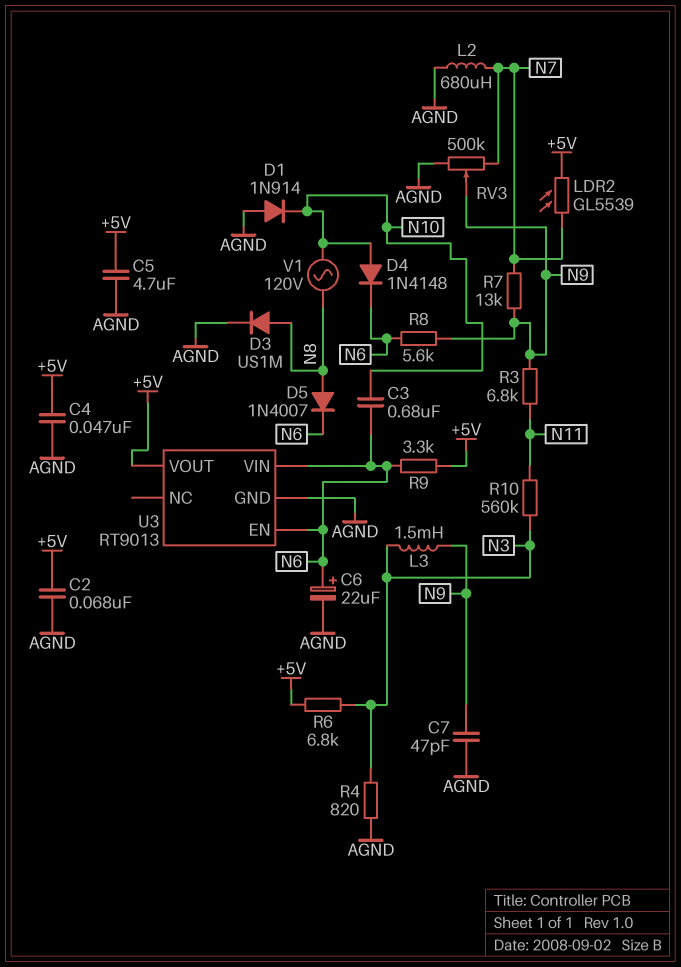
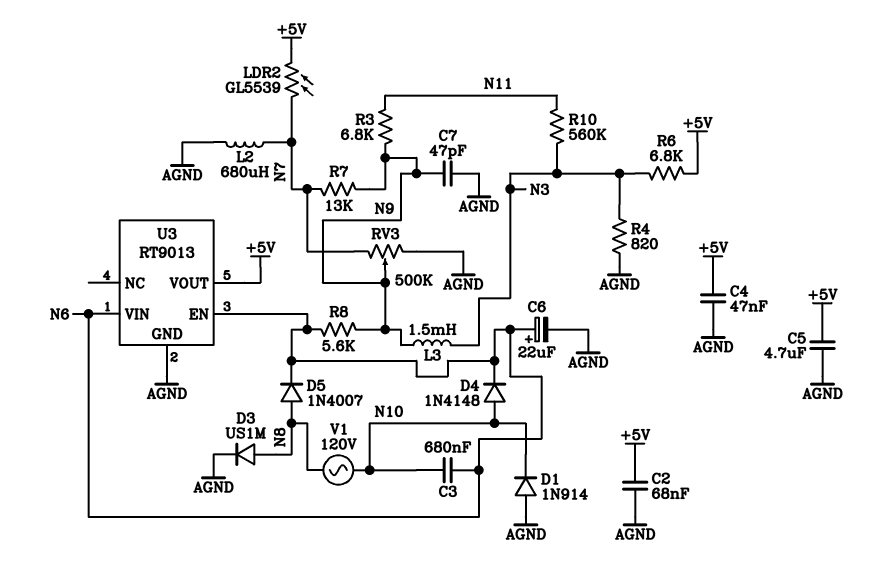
R9: 3.3k (+5V, N6) -> none

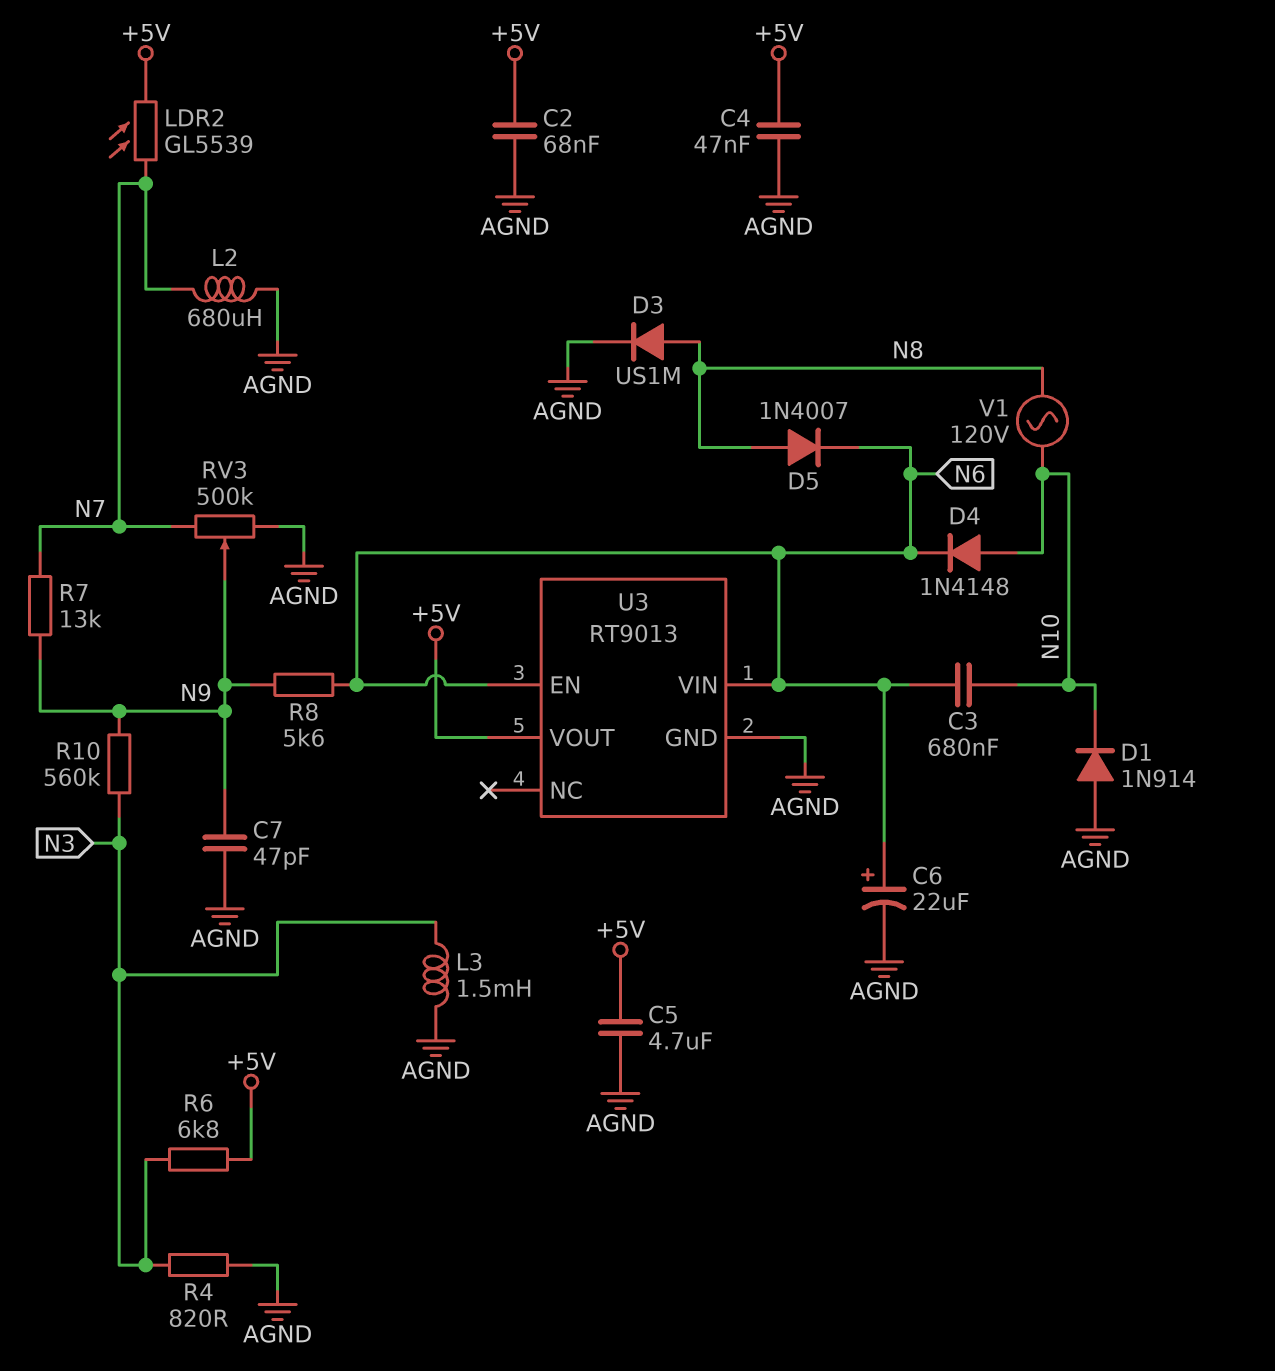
L3: 1.5mH (N3, N9) -> 1.5mH (AGND, N3)
R3: 6.8k (N9, N11) -> none
R10: 560k (N3, N11) -> 560k (N3, N9)

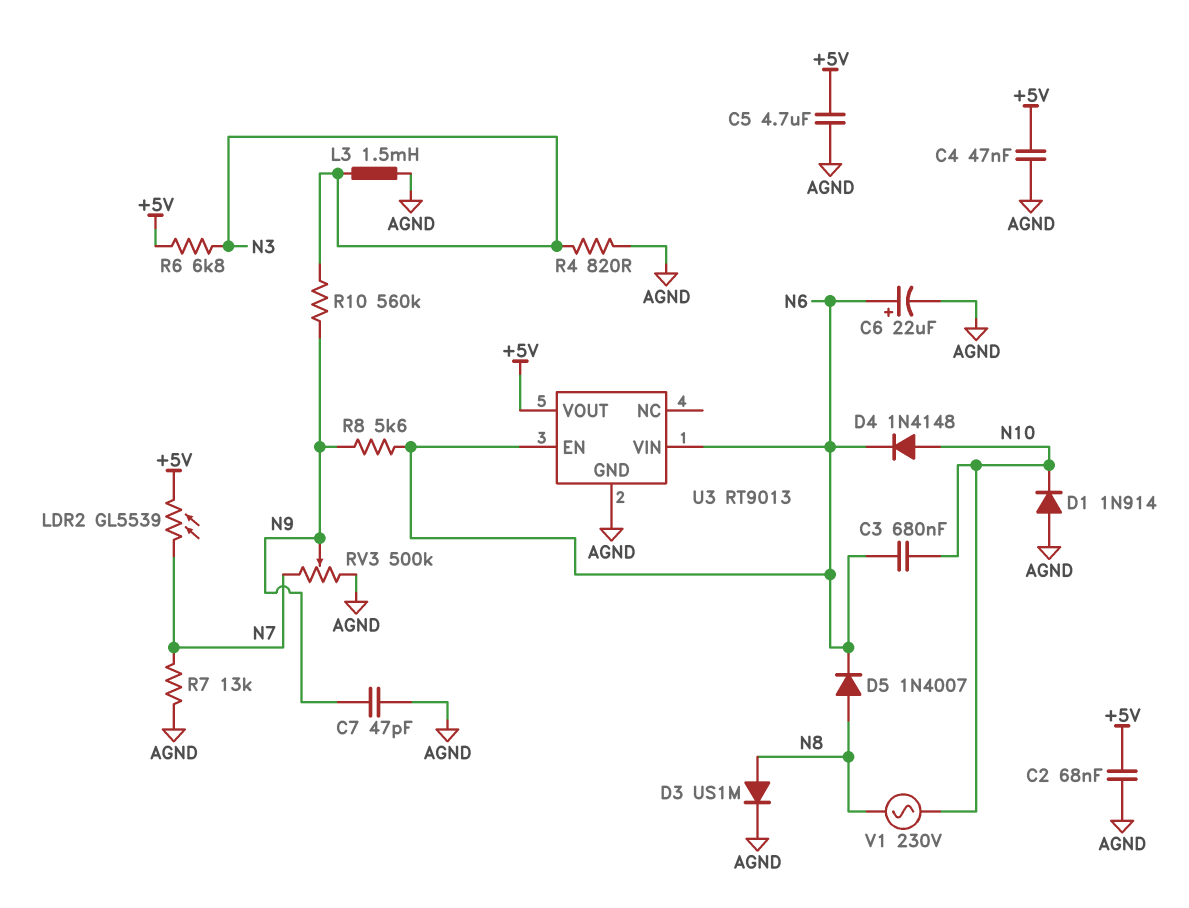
L2: 680uH (AGND, N7) -> none
R7: 13k (N7, N9) -> 13k (AGND, N7)
V1: AC 120V (N8, N10) -> AC 230V (N8, N10)

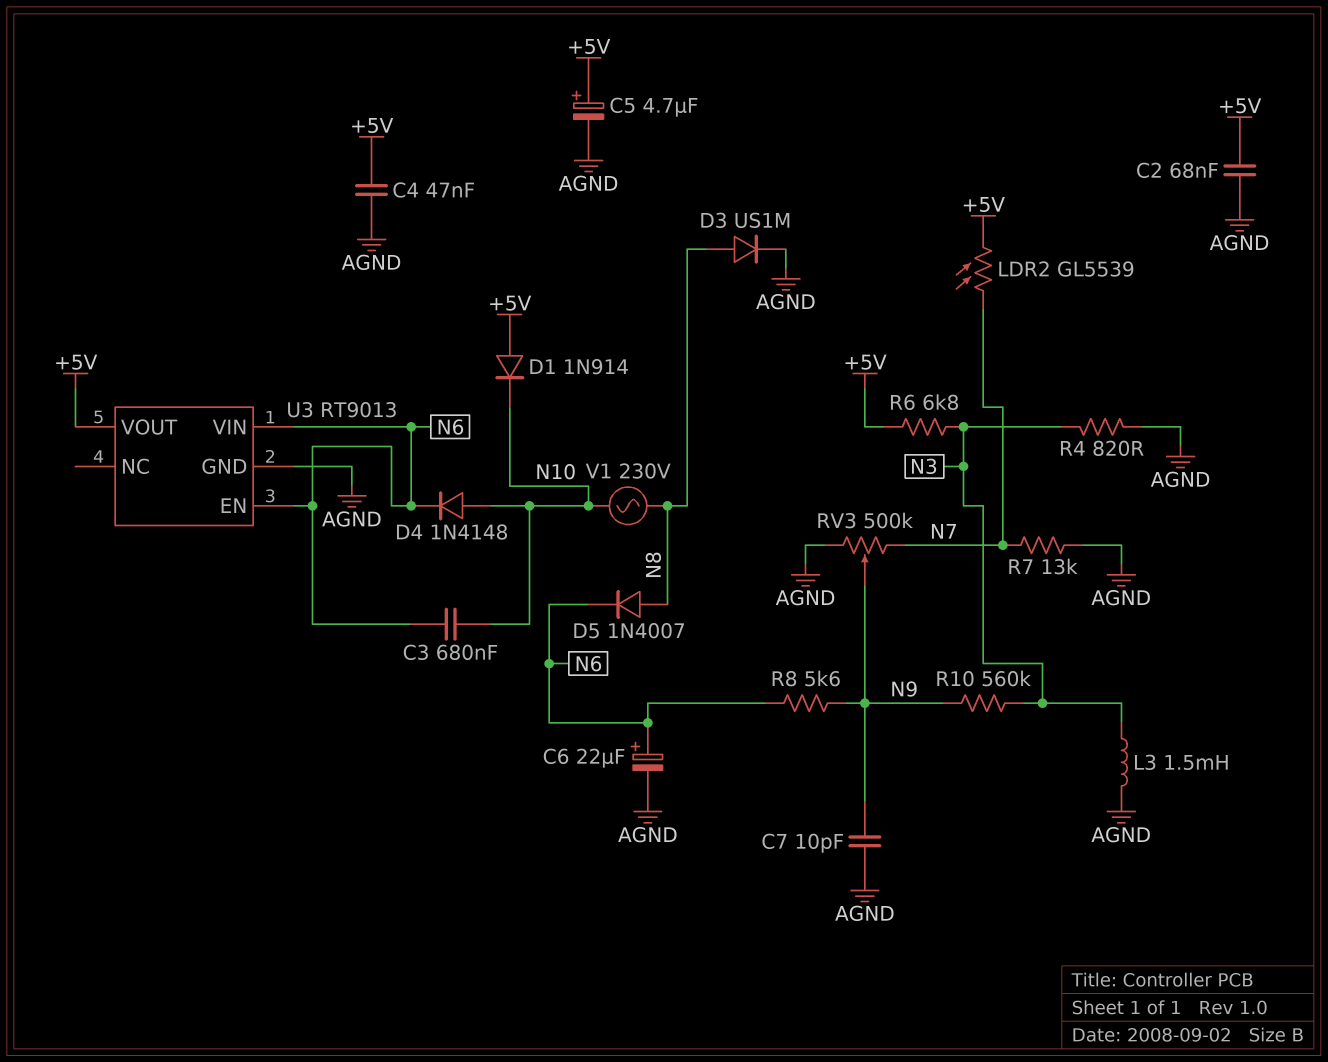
C5: 4.7uF (+5V, AGND) -> 4.7uF (plus +5V, minus AGND)
C7: 47pF (AGND, N9) -> 10pF (AGND, N9)
D1: diode 1N914 (A AGND, K N10) -> diode 1N914 (A +5V, K N10)

